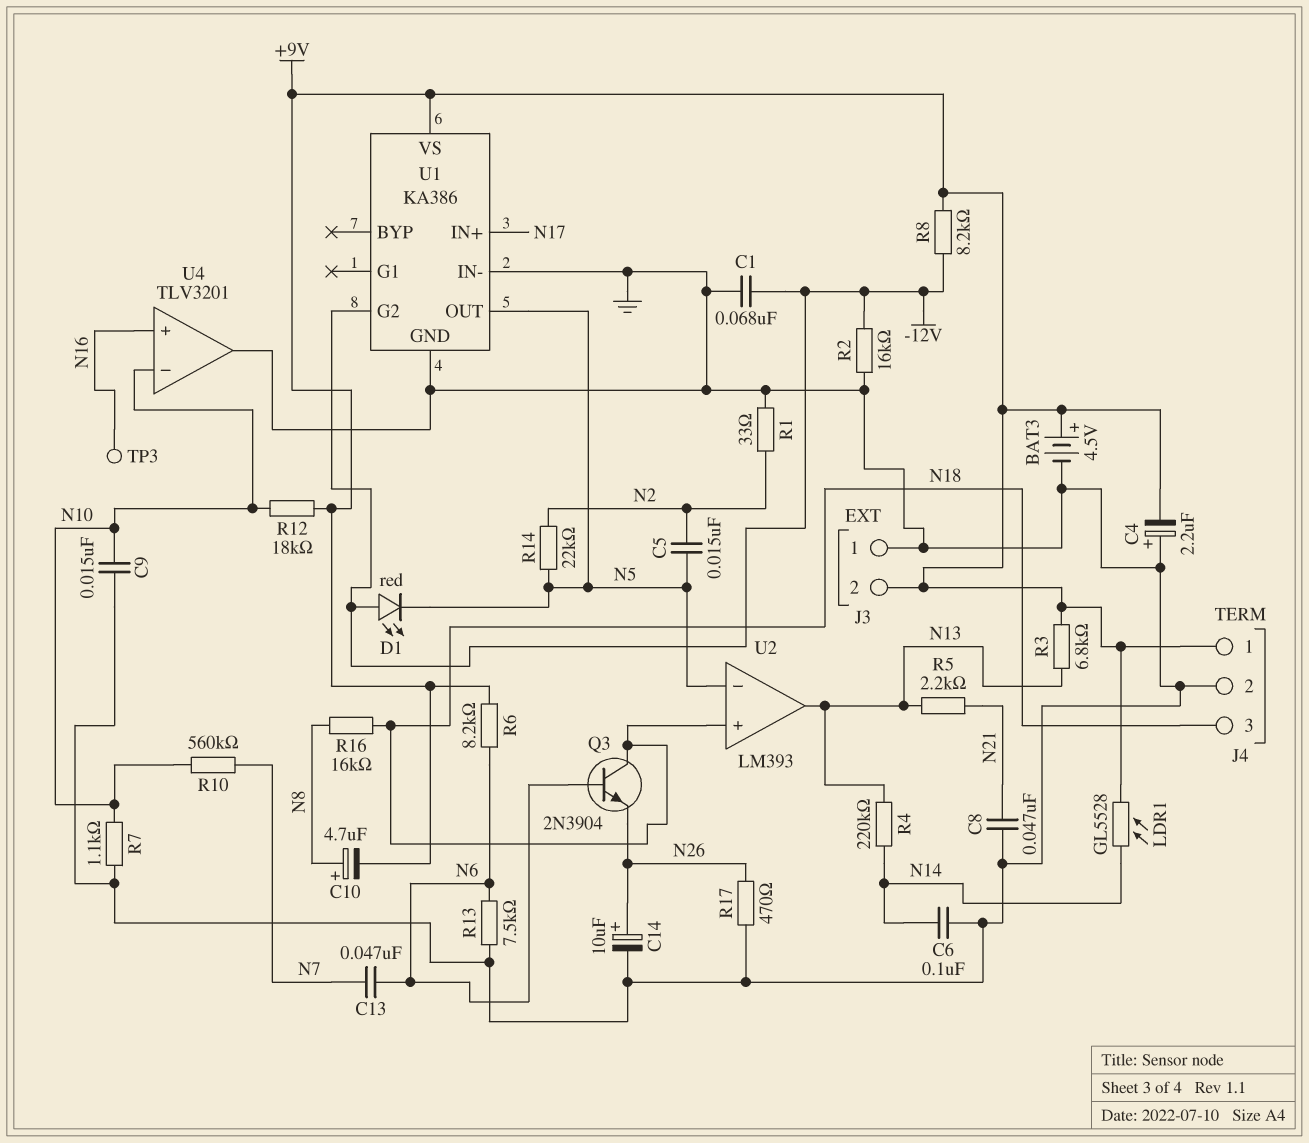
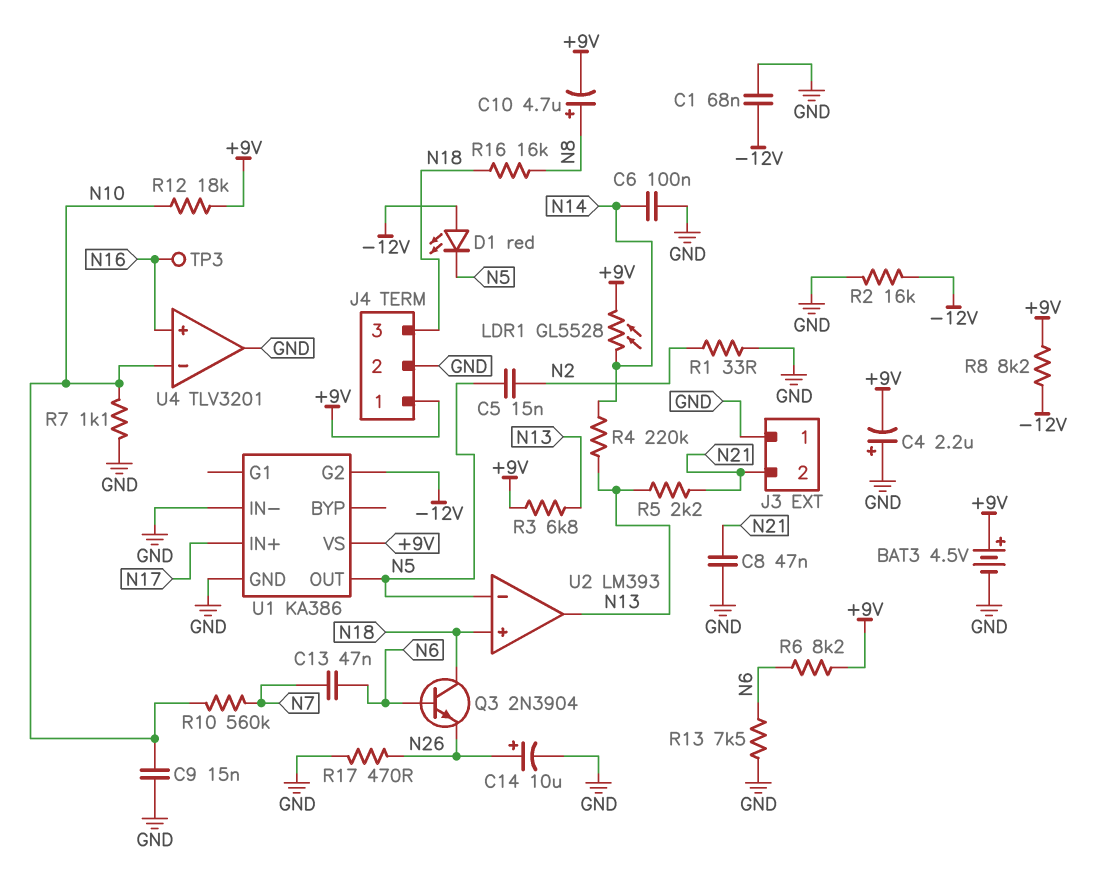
J3 pin 2: +9V -> N21
R14: 22k (N2, N5) -> none

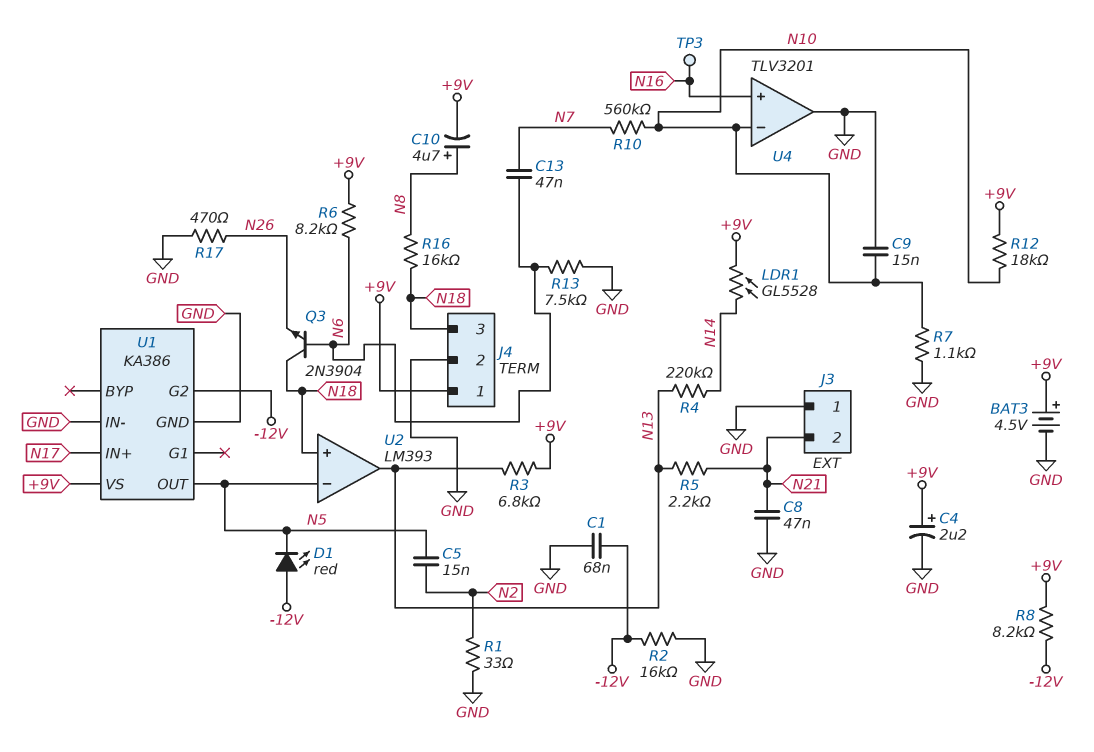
C4: 2.2uF (plus GND, minus +9V) -> 2.2uF (plus +9V, minus GND)
C6: 100nF (GND, N14) -> none
C14: 10uF (plus N26, minus GND) -> none

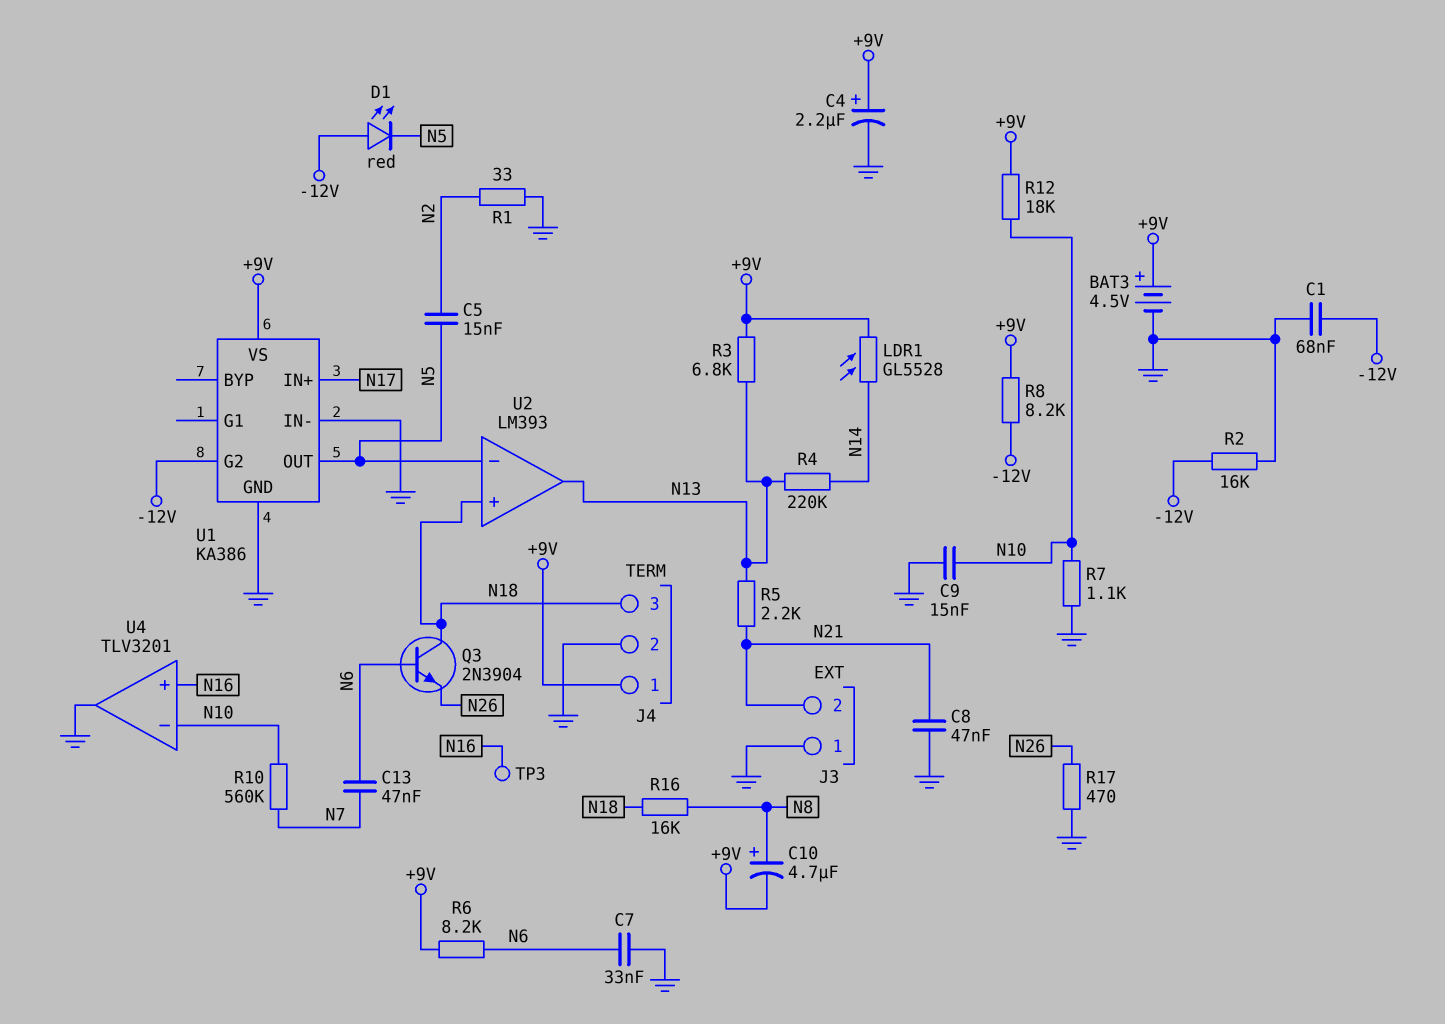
C7: none -> 33nF (GND, N6)
R13: 7.5k (GND, N6) -> none

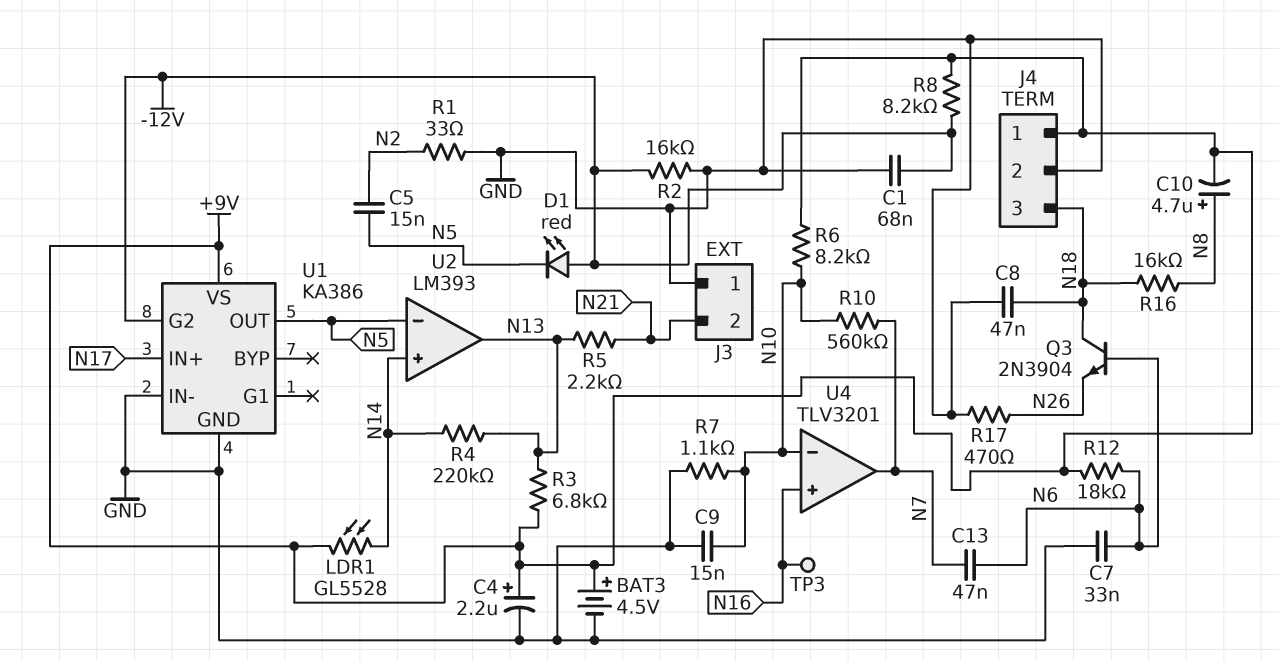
C8: 47nF (GND, N21) -> 47nF (GND, N18)
R6: 8.2k (+9V, N6) -> 8.2k (+9V, N10)
R12: 18k (+9V, N10) -> 18k (+9V, N6)
U2 pin in+: N18 -> N14
U4 pin out: GND -> N7

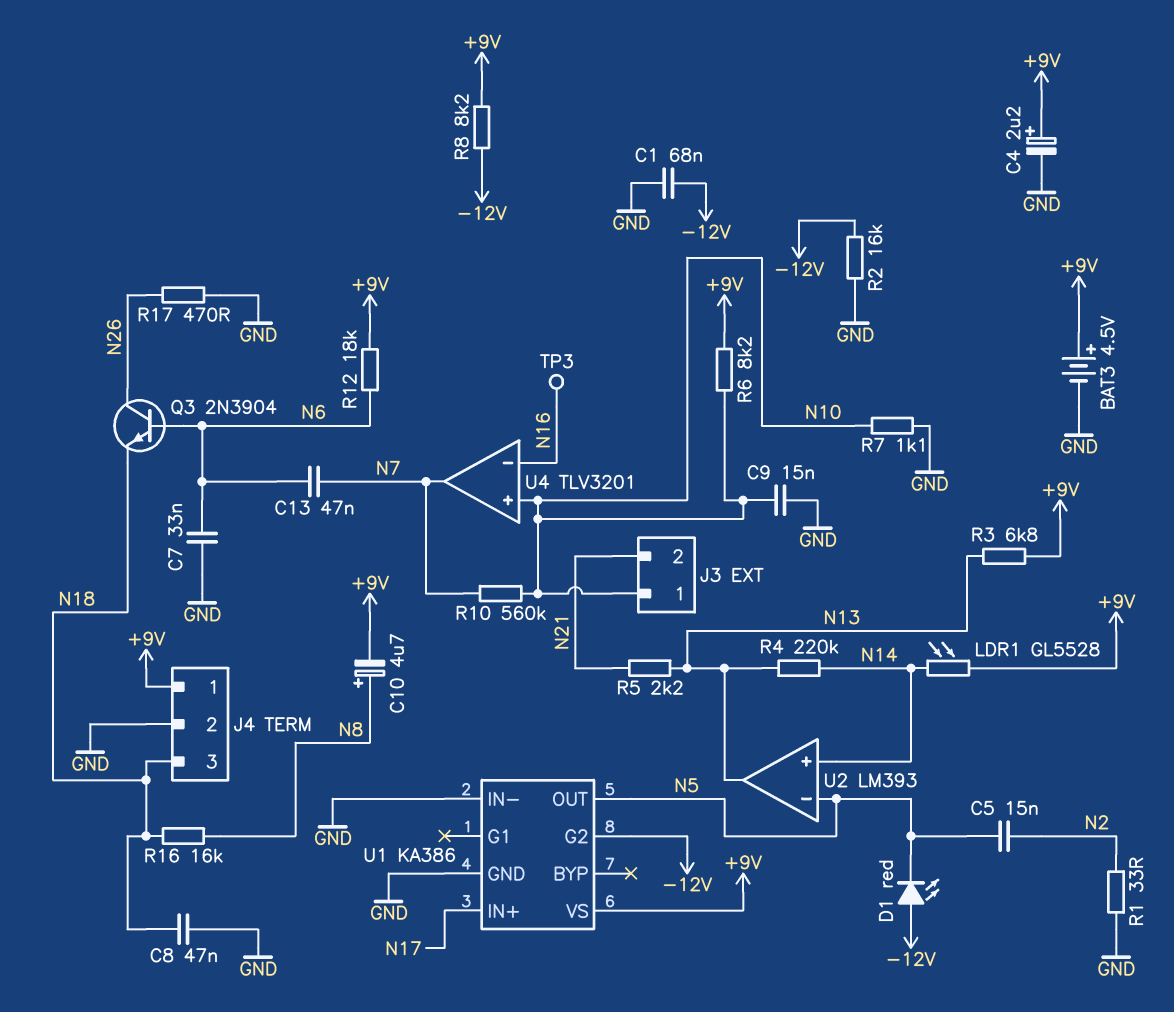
J3 pin 1: GND -> N10
Q3: NPN 2N3904 (B N6, C N18, E N26) -> NPN 2N3904 (B N6, C N26, E N18)
U4 pin in+: N16 -> N10
U4 pin in-: N10 -> N16

